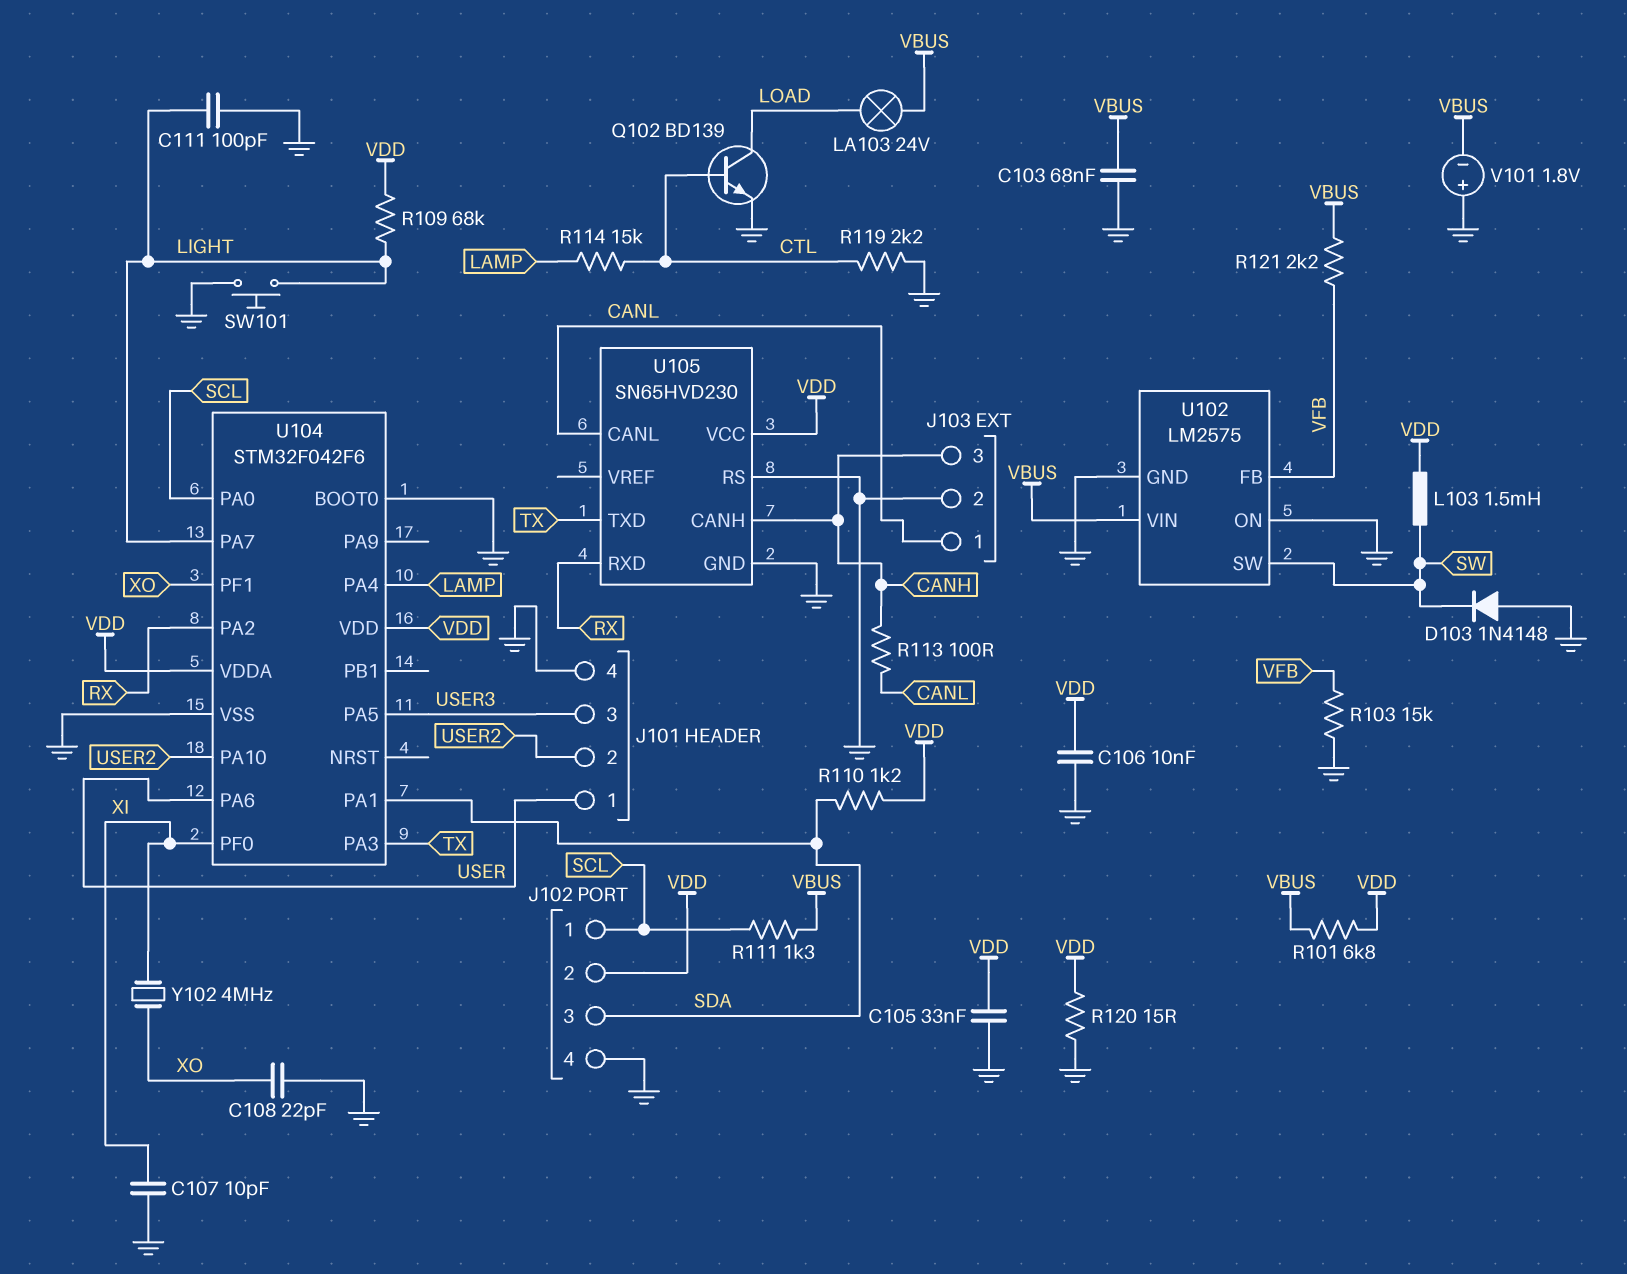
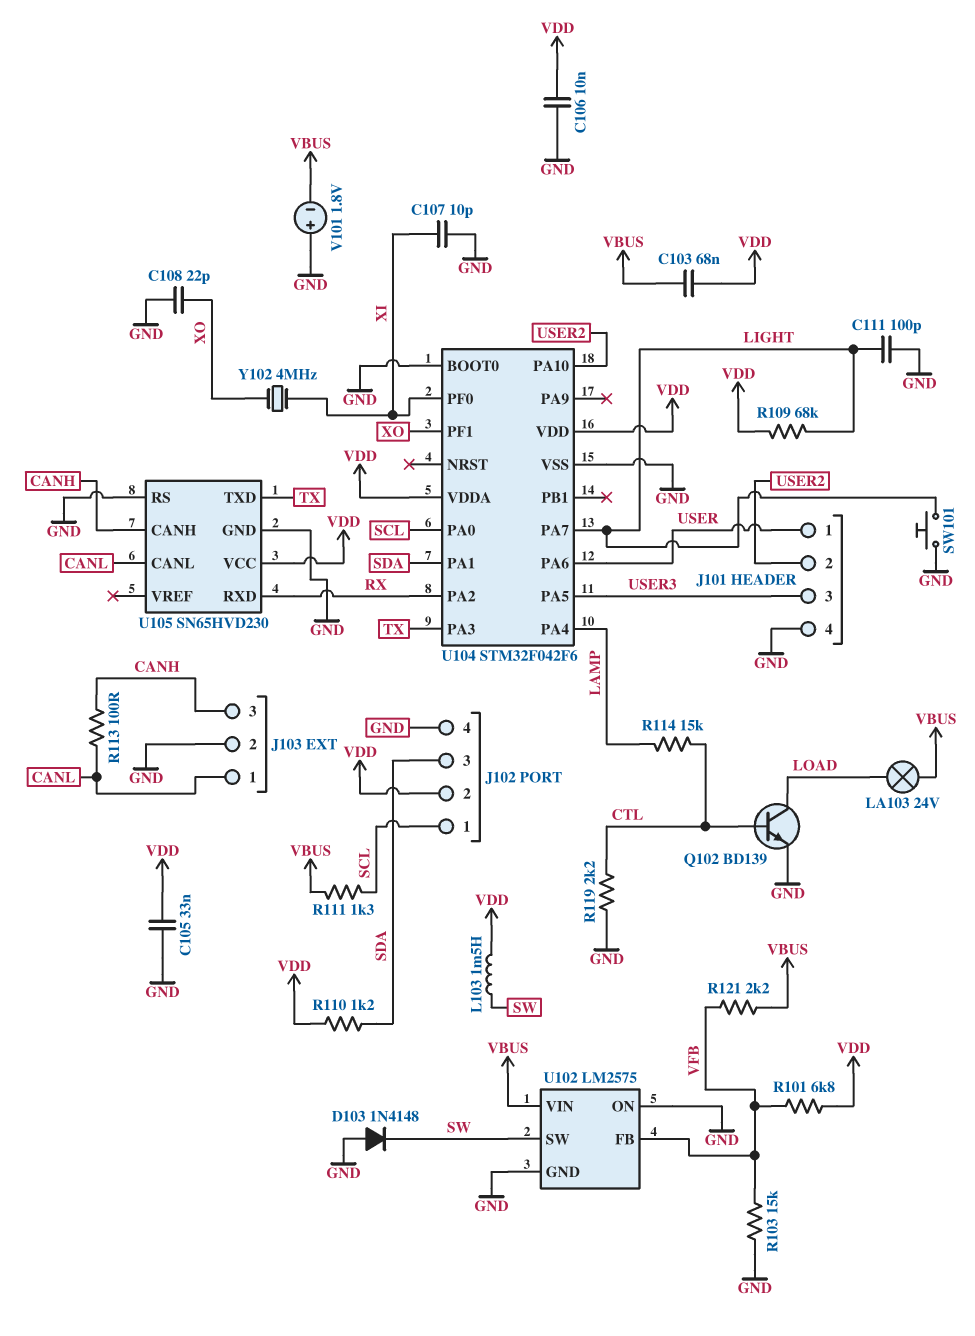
C103: 68nF (GND, VBUS) -> 68nF (VBUS, VDD)
R101: 6.8k (VBUS, VDD) -> 6.8k (VDD, VFB)
R120: 15 (GND, VDD) -> none

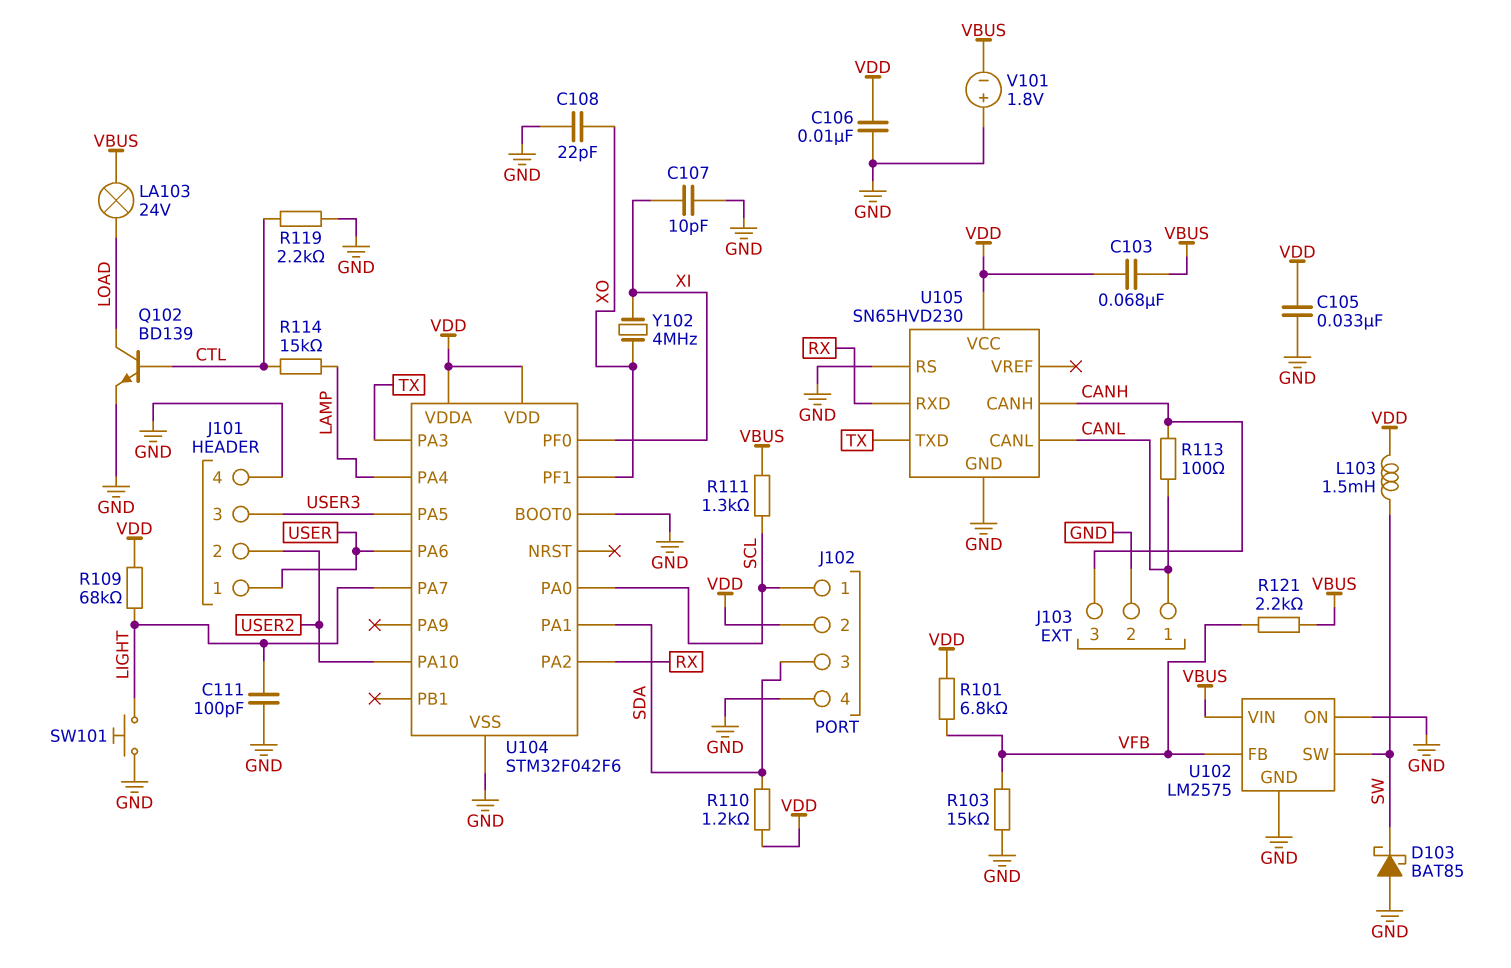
D103: diode 1N4148 (A GND, K SW) -> schottky BAT85 (A GND, K SW)

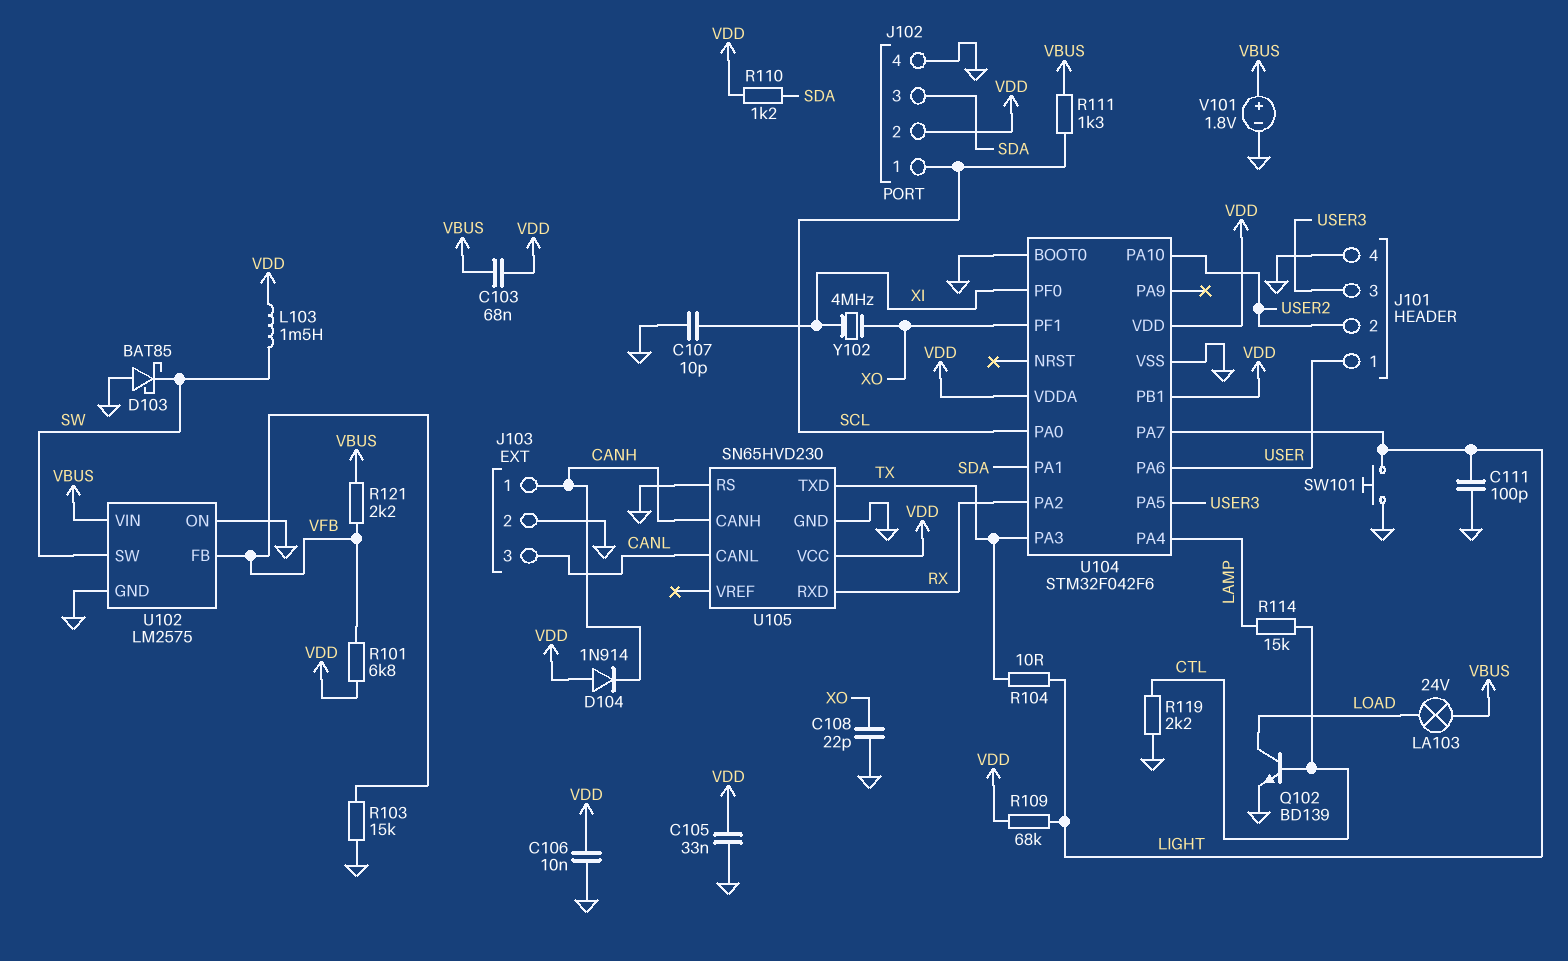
D104: none -> diode 1N914 (A VDD, K CANH)
J103 pin 1: CANL -> CANH
J103 pin 3: CANH -> CANL
R104: none -> 10 (LIGHT, TX)
R113: 100 (CANH, CANL) -> none
U104 pin PB1: none -> VDD
V101: 1.8V (plus GND, minus VBUS) -> 1.8V (plus VBUS, minus GND)

